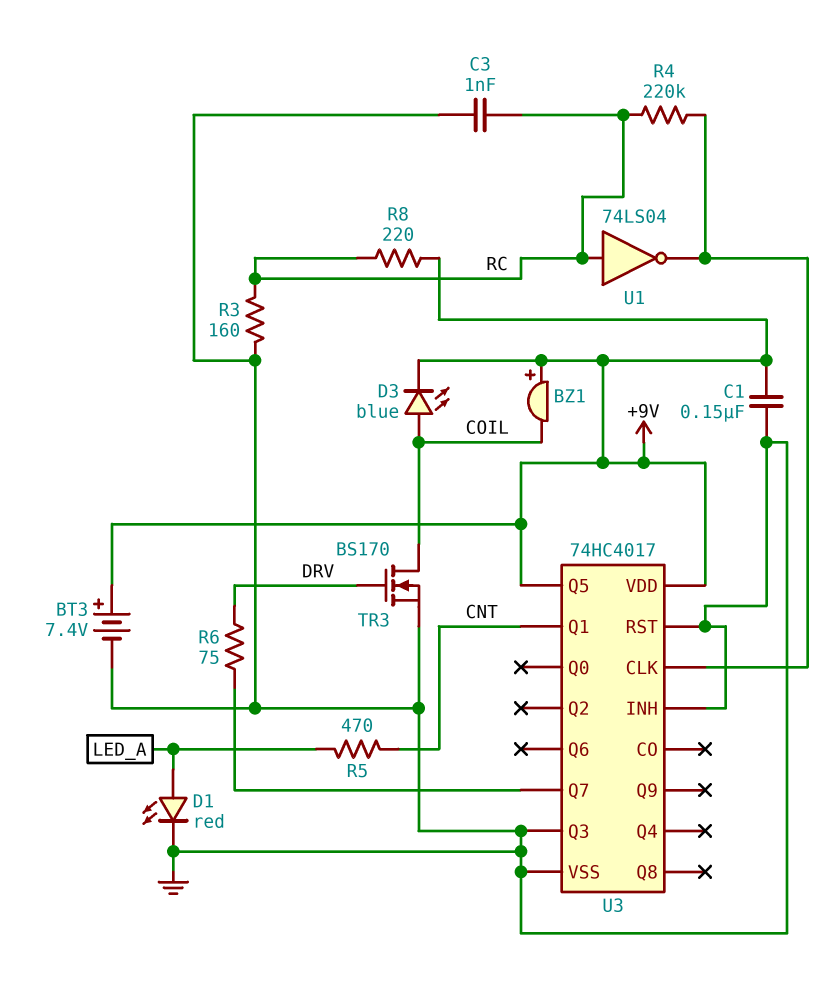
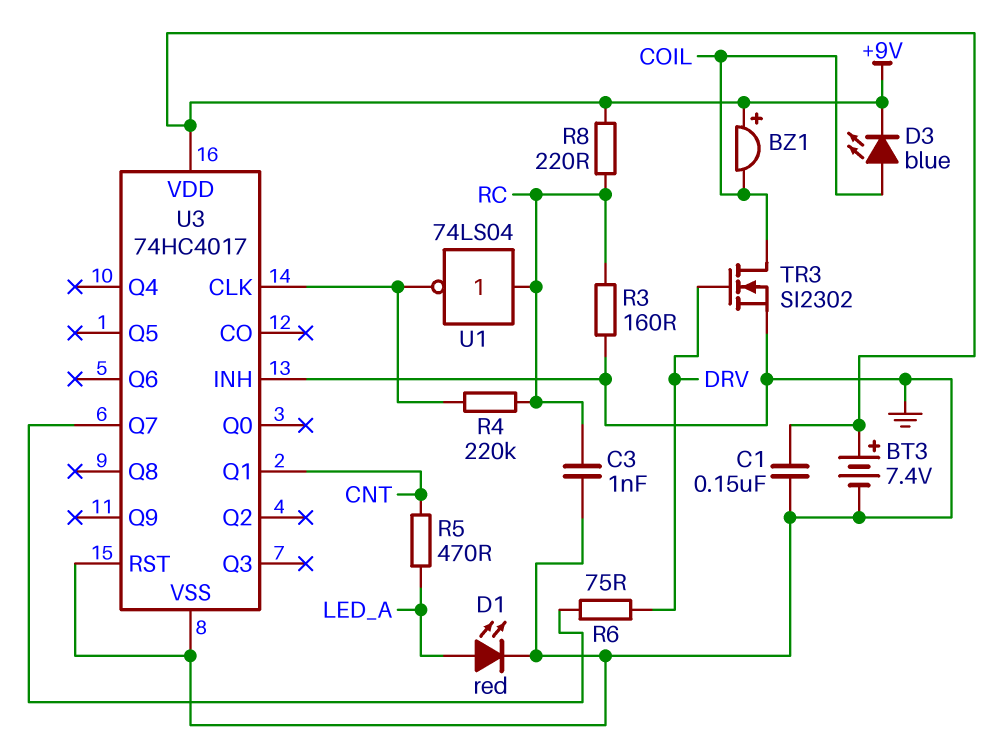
TR3: NMOS BS170 (G DRV, D COIL, S GND) -> NMOS SI2302 (G DRV, D COIL, S GND)
U3 pin Q3: GND -> none
U3 pin Q5: +9V -> none

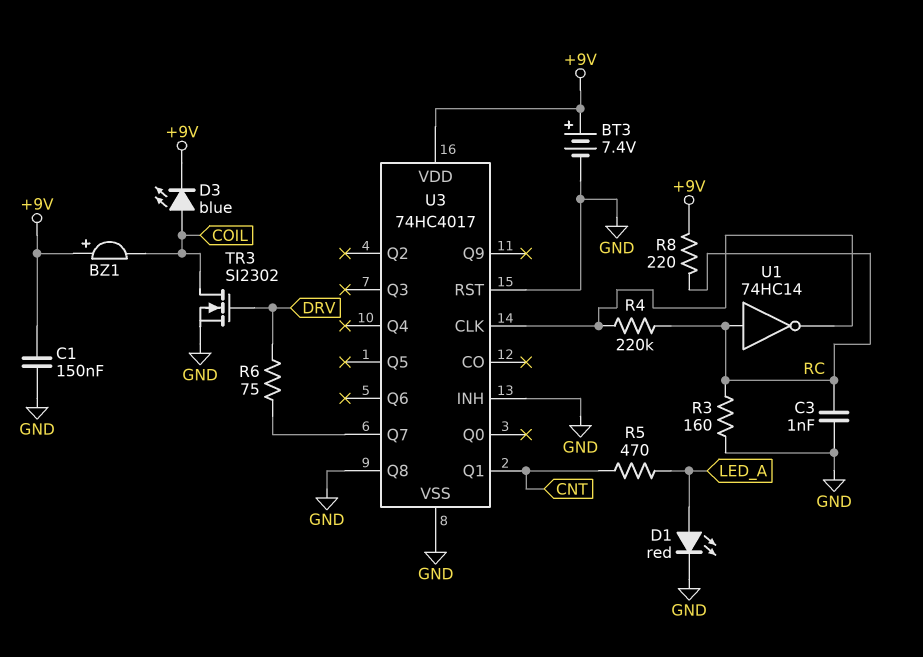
U1: NOT 74LS04 (in RC, out U3/CLK) -> NOT 74HC14 (in RC, out U3/CLK)
U3 pin Q8: none -> GND

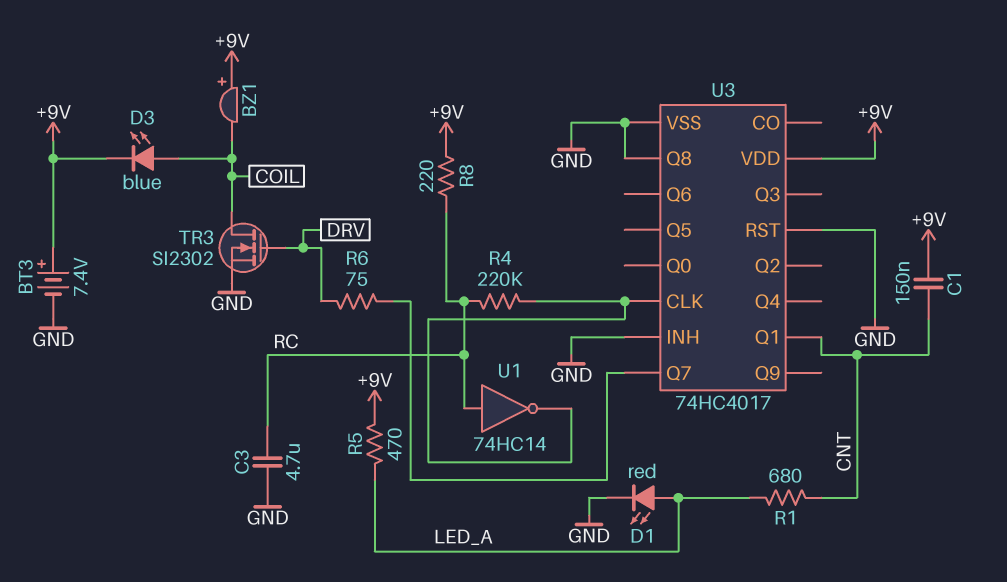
C1: 150nF (+9V, GND) -> 150nF (+9V, CNT)
C3: 1nF (GND, RC) -> 4.7uF (GND, RC)
R1: none -> 680 (CNT, LED_A)
R3: 160 (GND, RC) -> none
R5: 470 (CNT, LED_A) -> 470 (+9V, LED_A)

